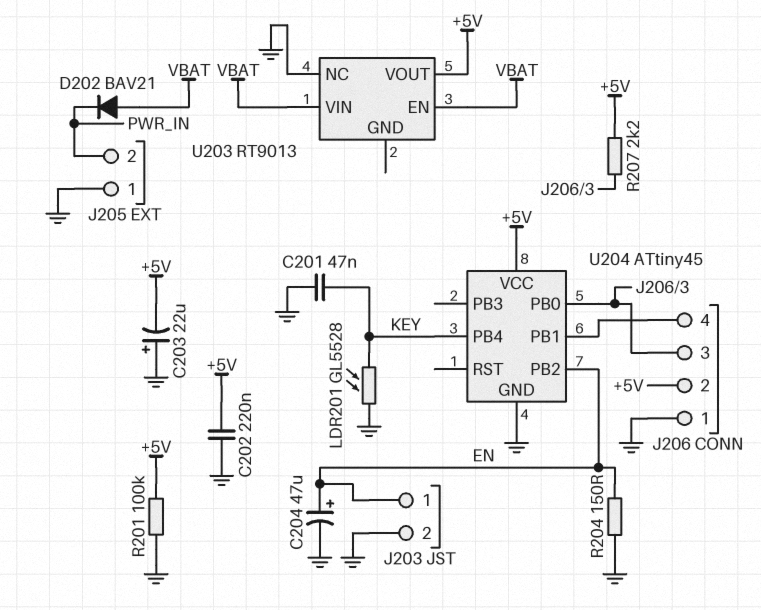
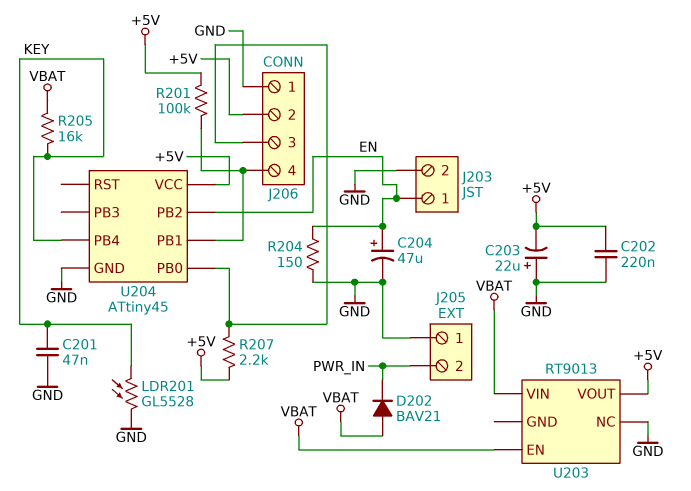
R201: 100k (+5V, GND) -> 100k (+5V, J206/4)
R205: none -> 16k (KEY, VBAT)

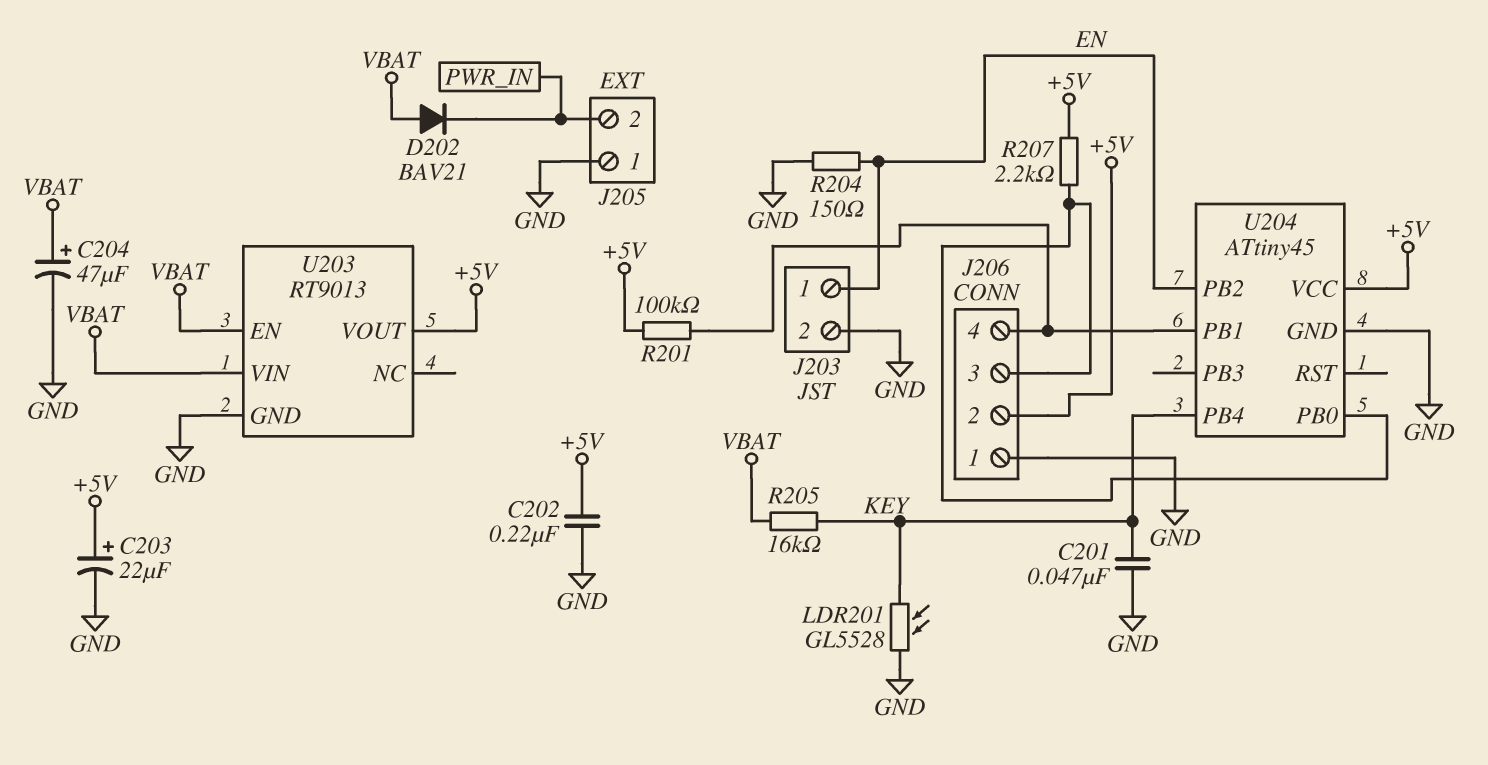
C203: 22uF (plus GND, minus +5V) -> 22uF (plus +5V, minus GND)
C204: 47uF (plus EN, minus GND) -> 47uF (plus VBAT, minus GND)
U203 pin GND: none -> GND
U203 pin NC: GND -> none

